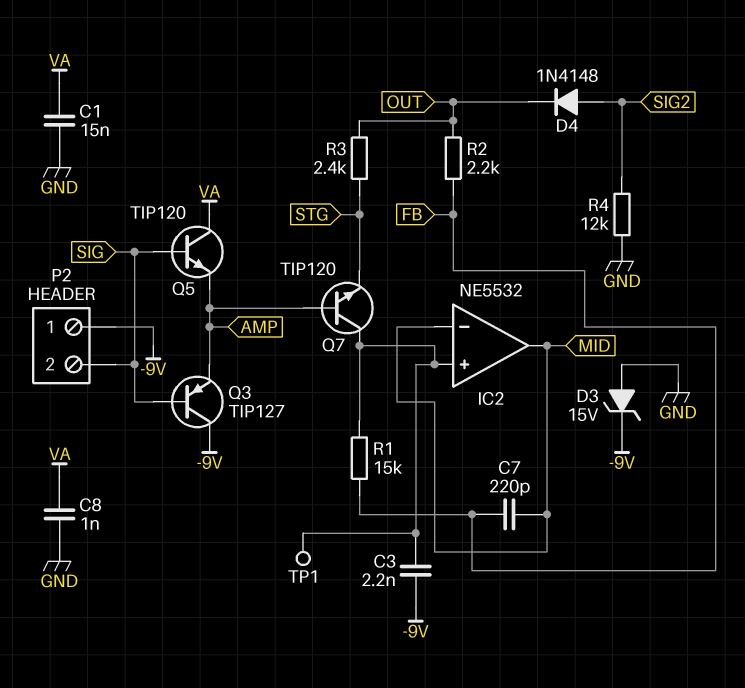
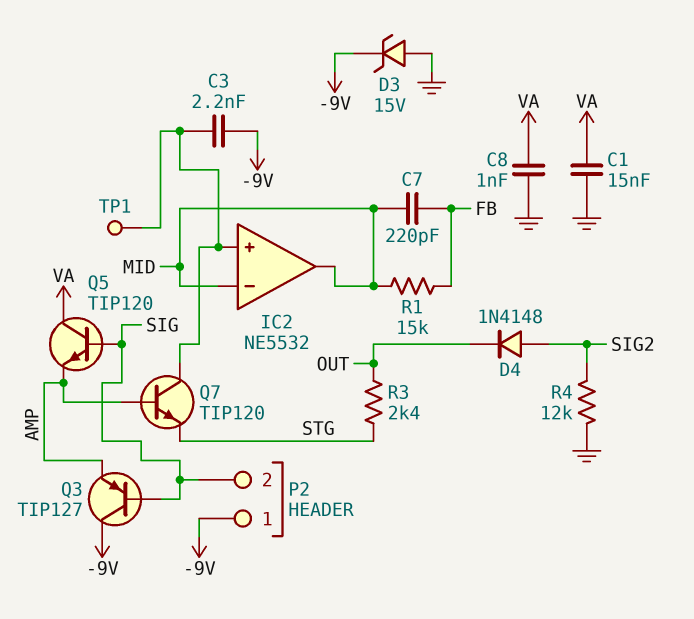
R1: 15k (FB, IC2/in+) -> 15k (FB, MID)
R2: 2.2k (FB, OUT) -> none

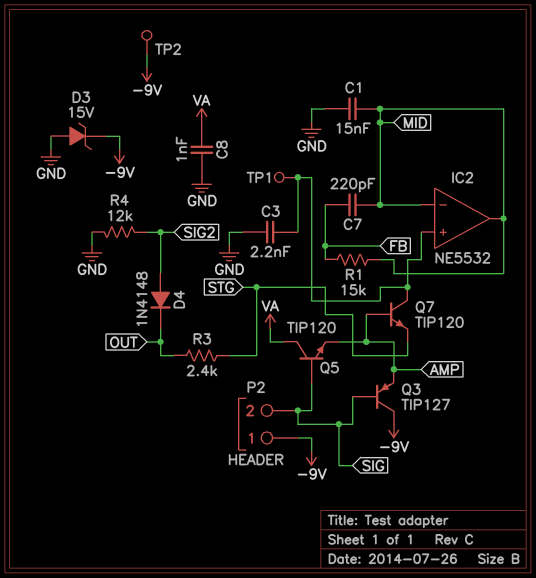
C1: 15nF (GND, VA) -> 15nF (GND, MID)
C3: 2.2nF (-9V, IC2/in+) -> 2.2nF (GND, IC2/in+)
TP2: none -> test point (-9V)

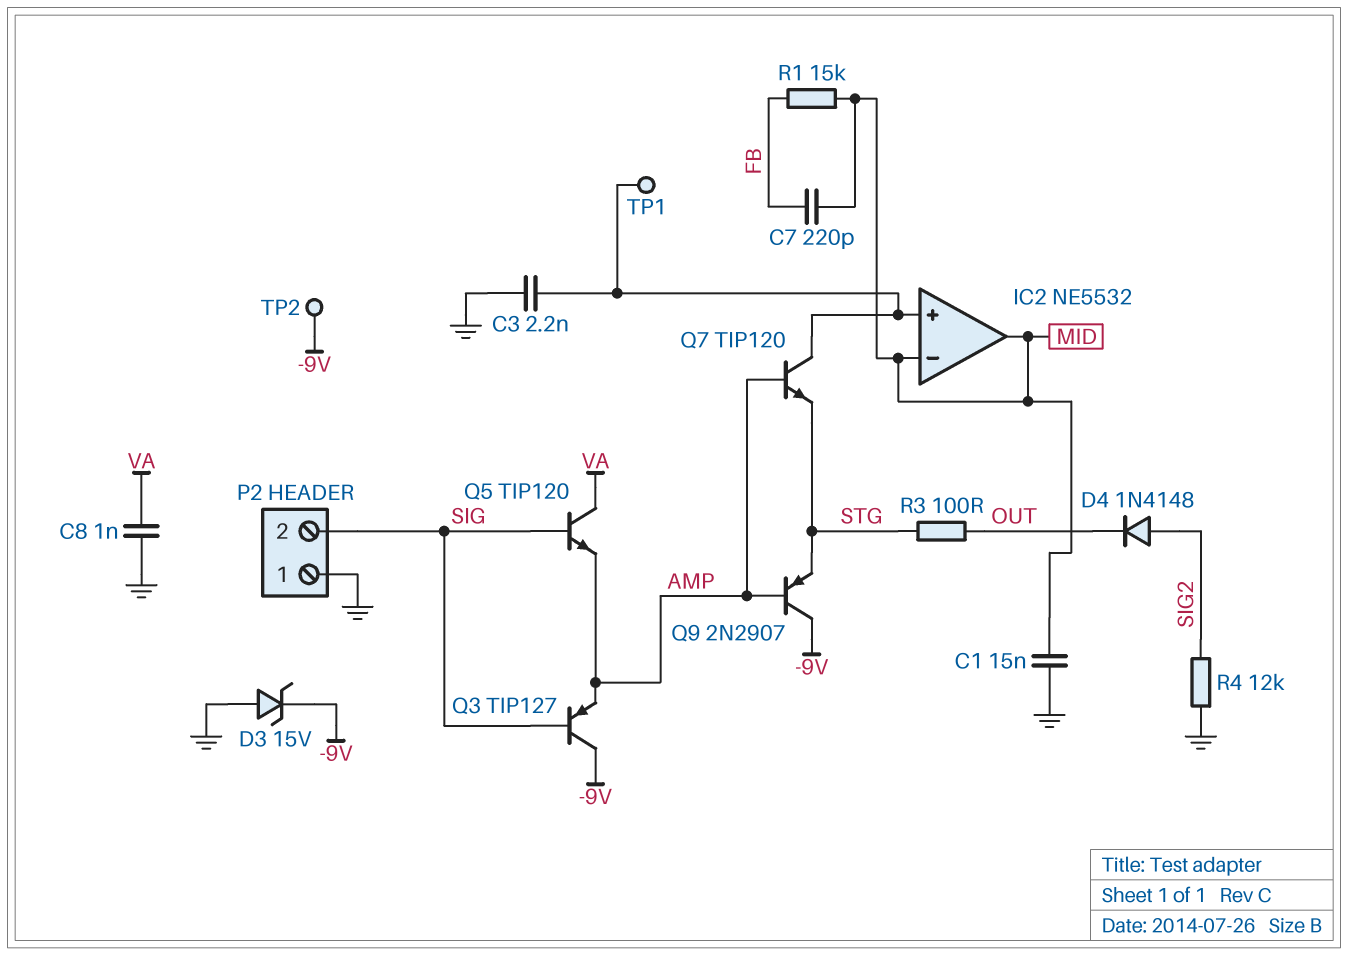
P2 pin 1: -9V -> GND
Q9: none -> PNP 2N2907 (B AMP, C -9V, E STG)
R3: 2.4k (OUT, STG) -> 100 (OUT, STG)

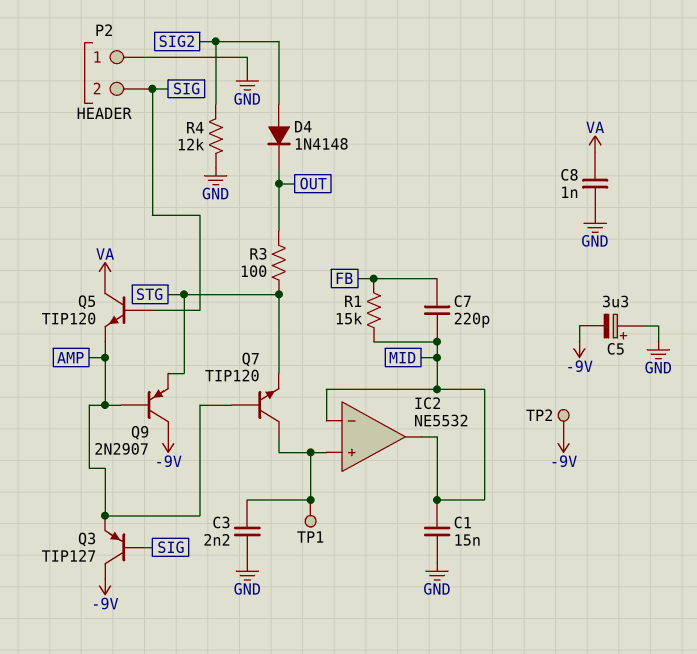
C5: none -> 3.3uF (plus GND, minus -9V)
D3: zener 15V (A GND, K -9V) -> none

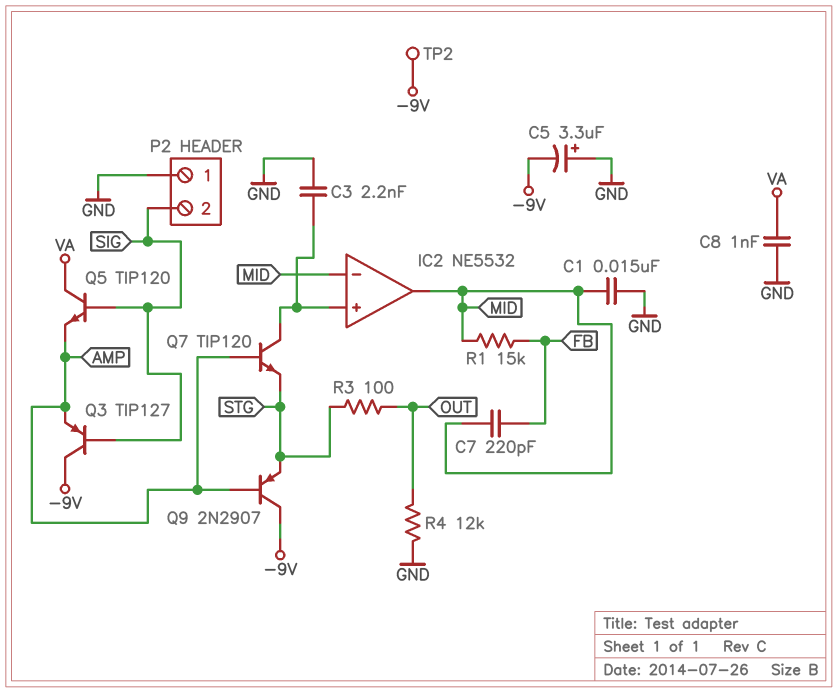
D4: diode 1N4148 (A SIG2, K OUT) -> none
R4: 12k (GND, SIG2) -> 12k (GND, OUT)
TP1: test point (IC2/in+) -> none

